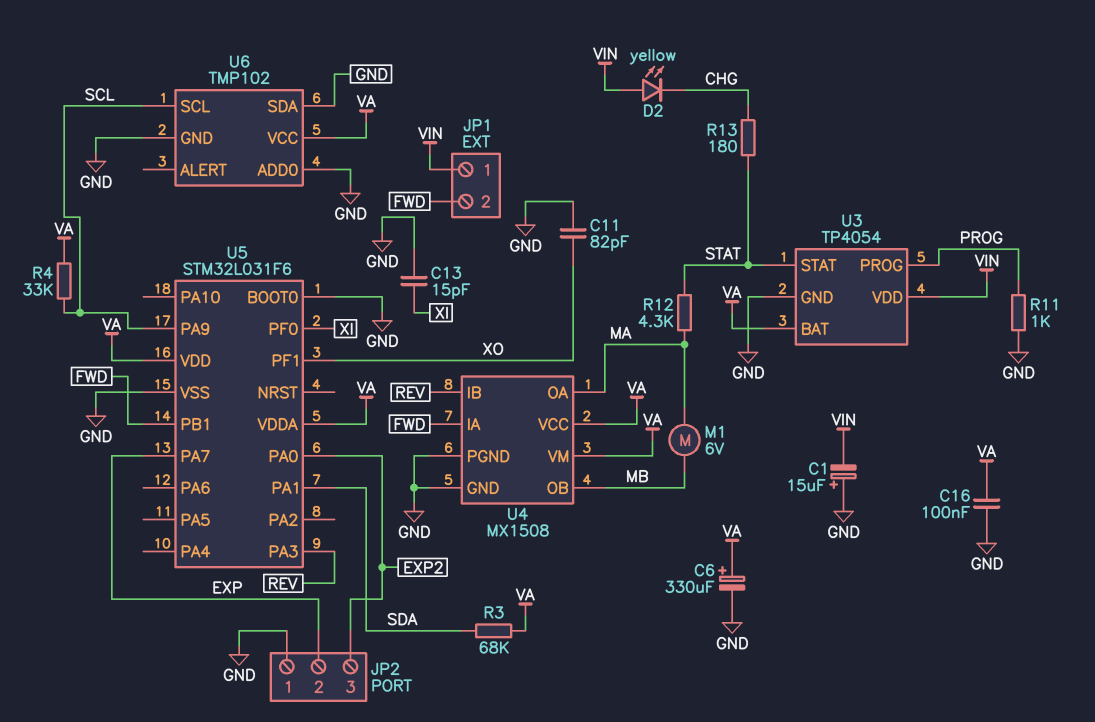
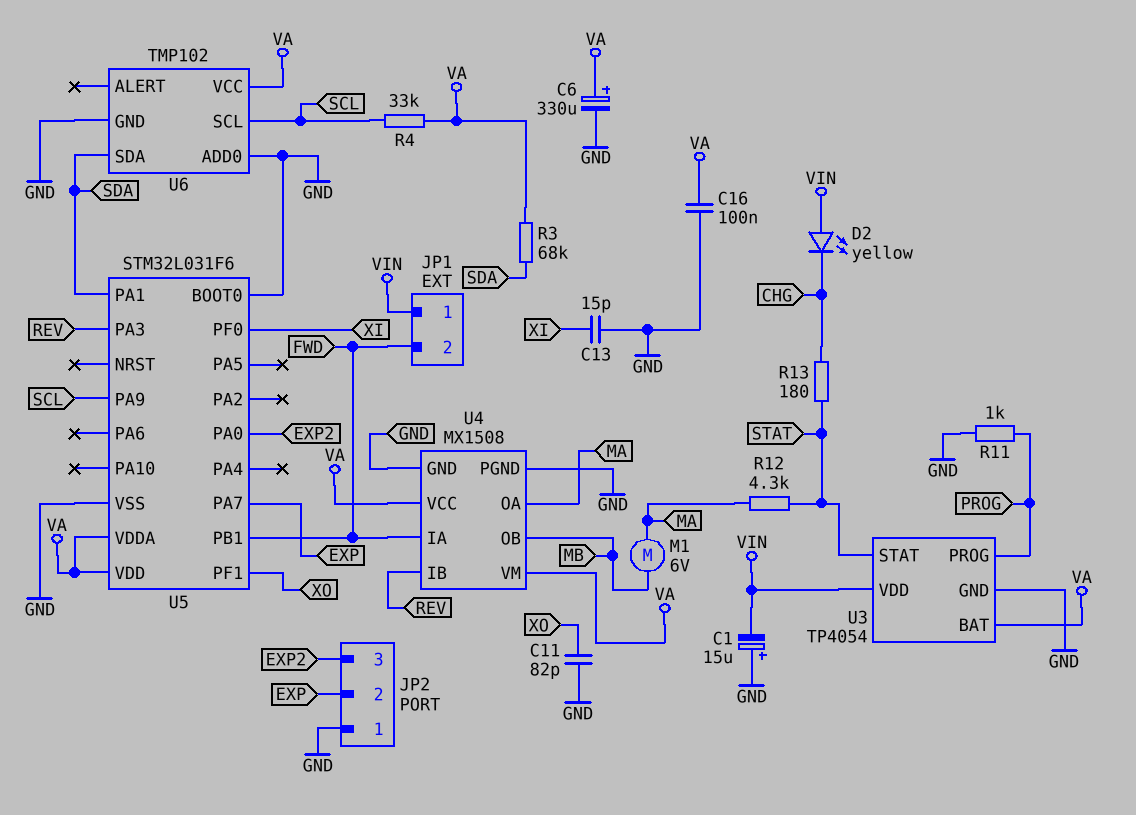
U6 pin SDA: GND -> SDA

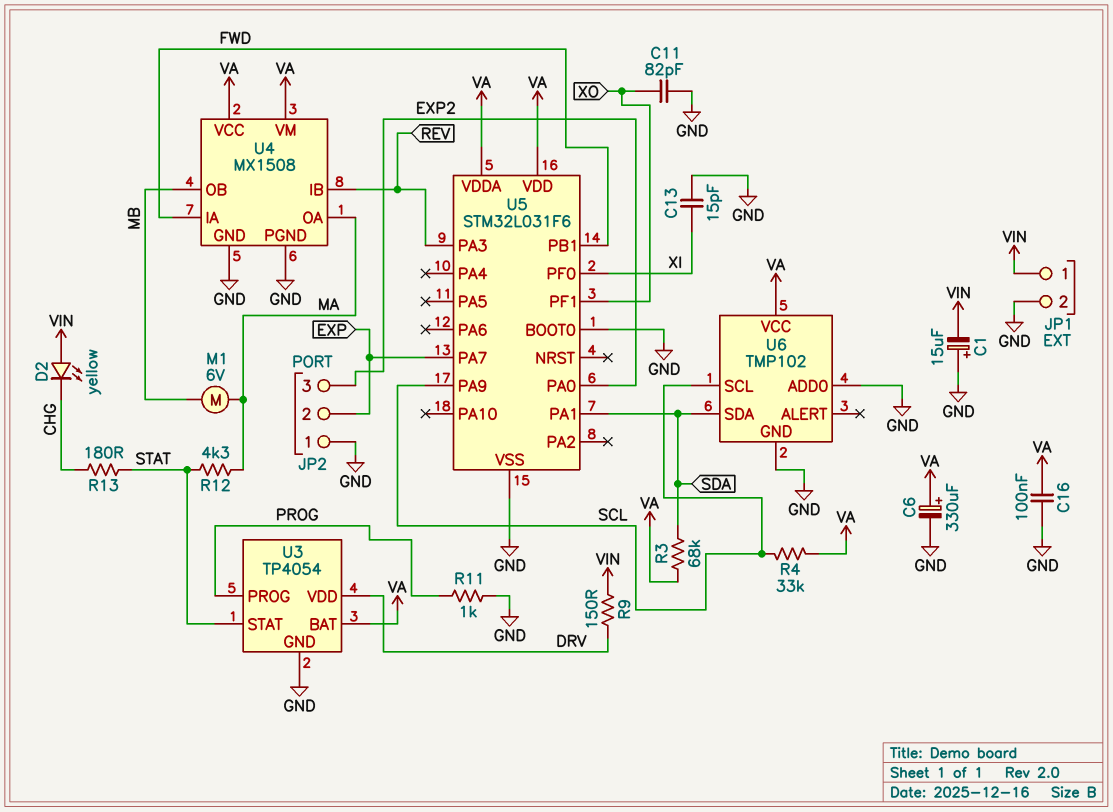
JP1 pin 2: FWD -> GND
R9: none -> 150 (DRV, VIN)
U3 pin VDD: VIN -> DRV

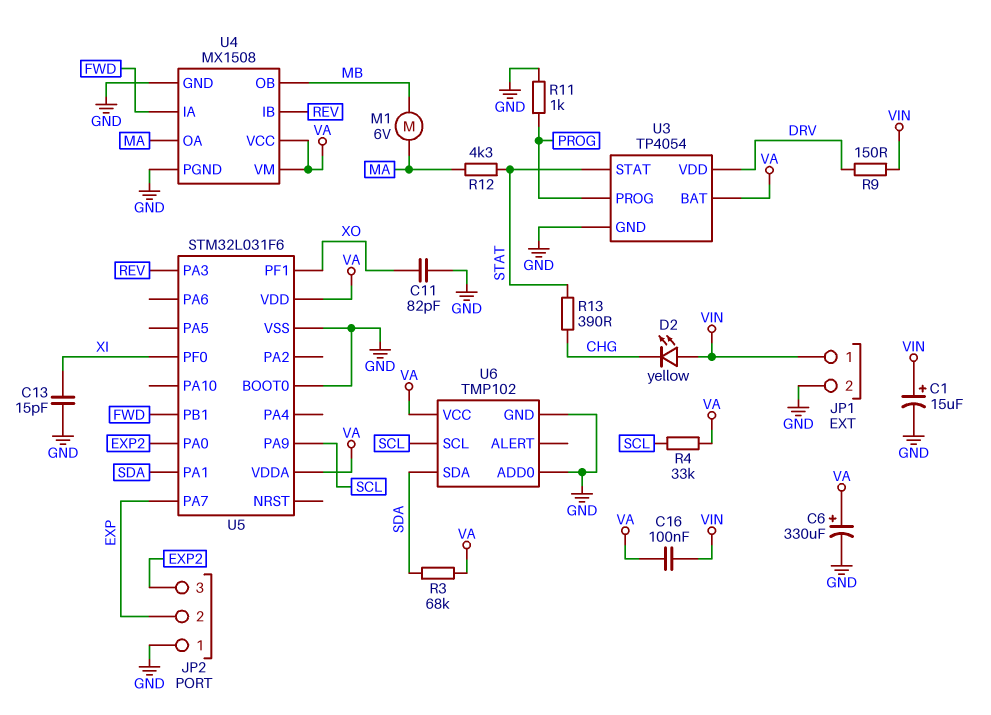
C1: 15uF (plus GND, minus VIN) -> 15uF (plus VIN, minus GND)
C16: 100nF (GND, VA) -> 100nF (VA, VIN)
R13: 180 (CHG, STAT) -> 390 (CHG, STAT)

